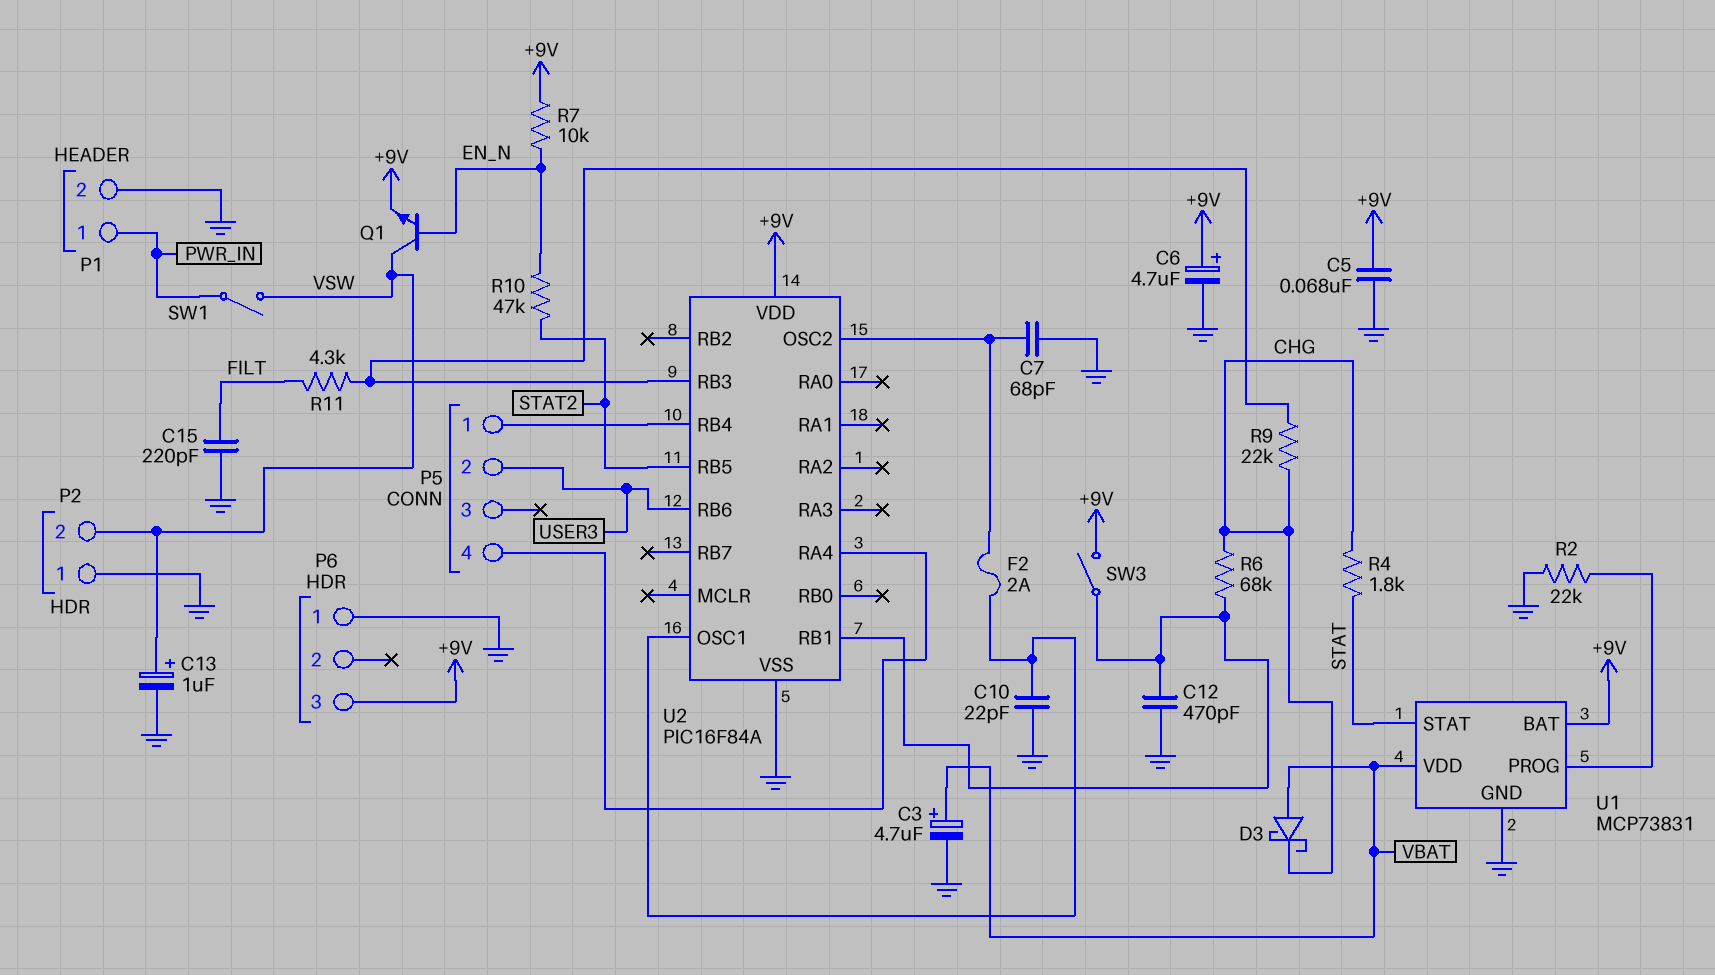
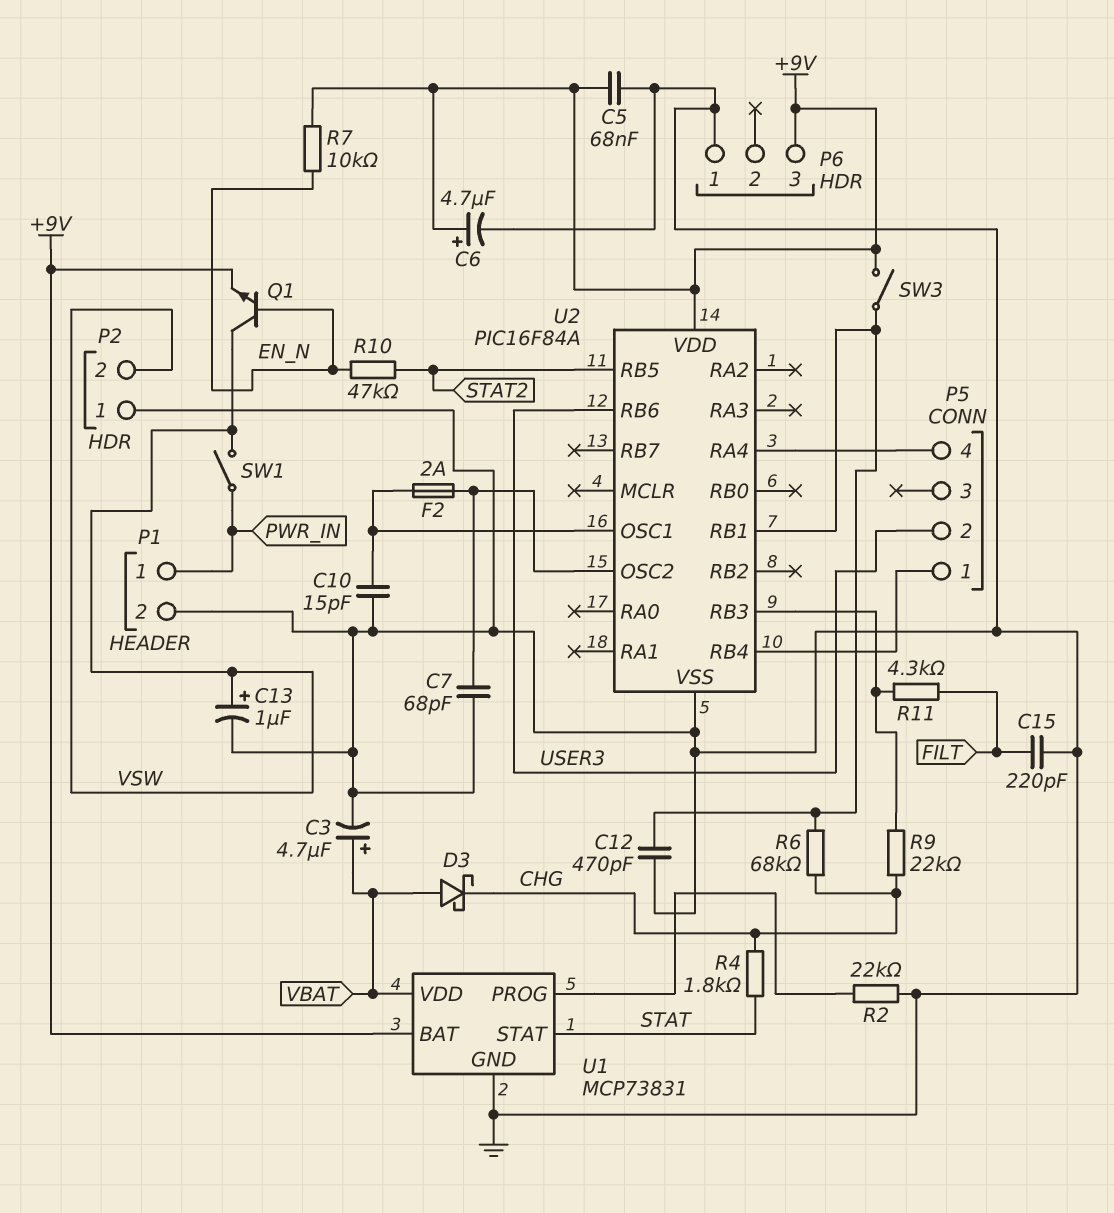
C10: 22pF (GND, U2/OSC1) -> 15pF (GND, U2/OSC1)

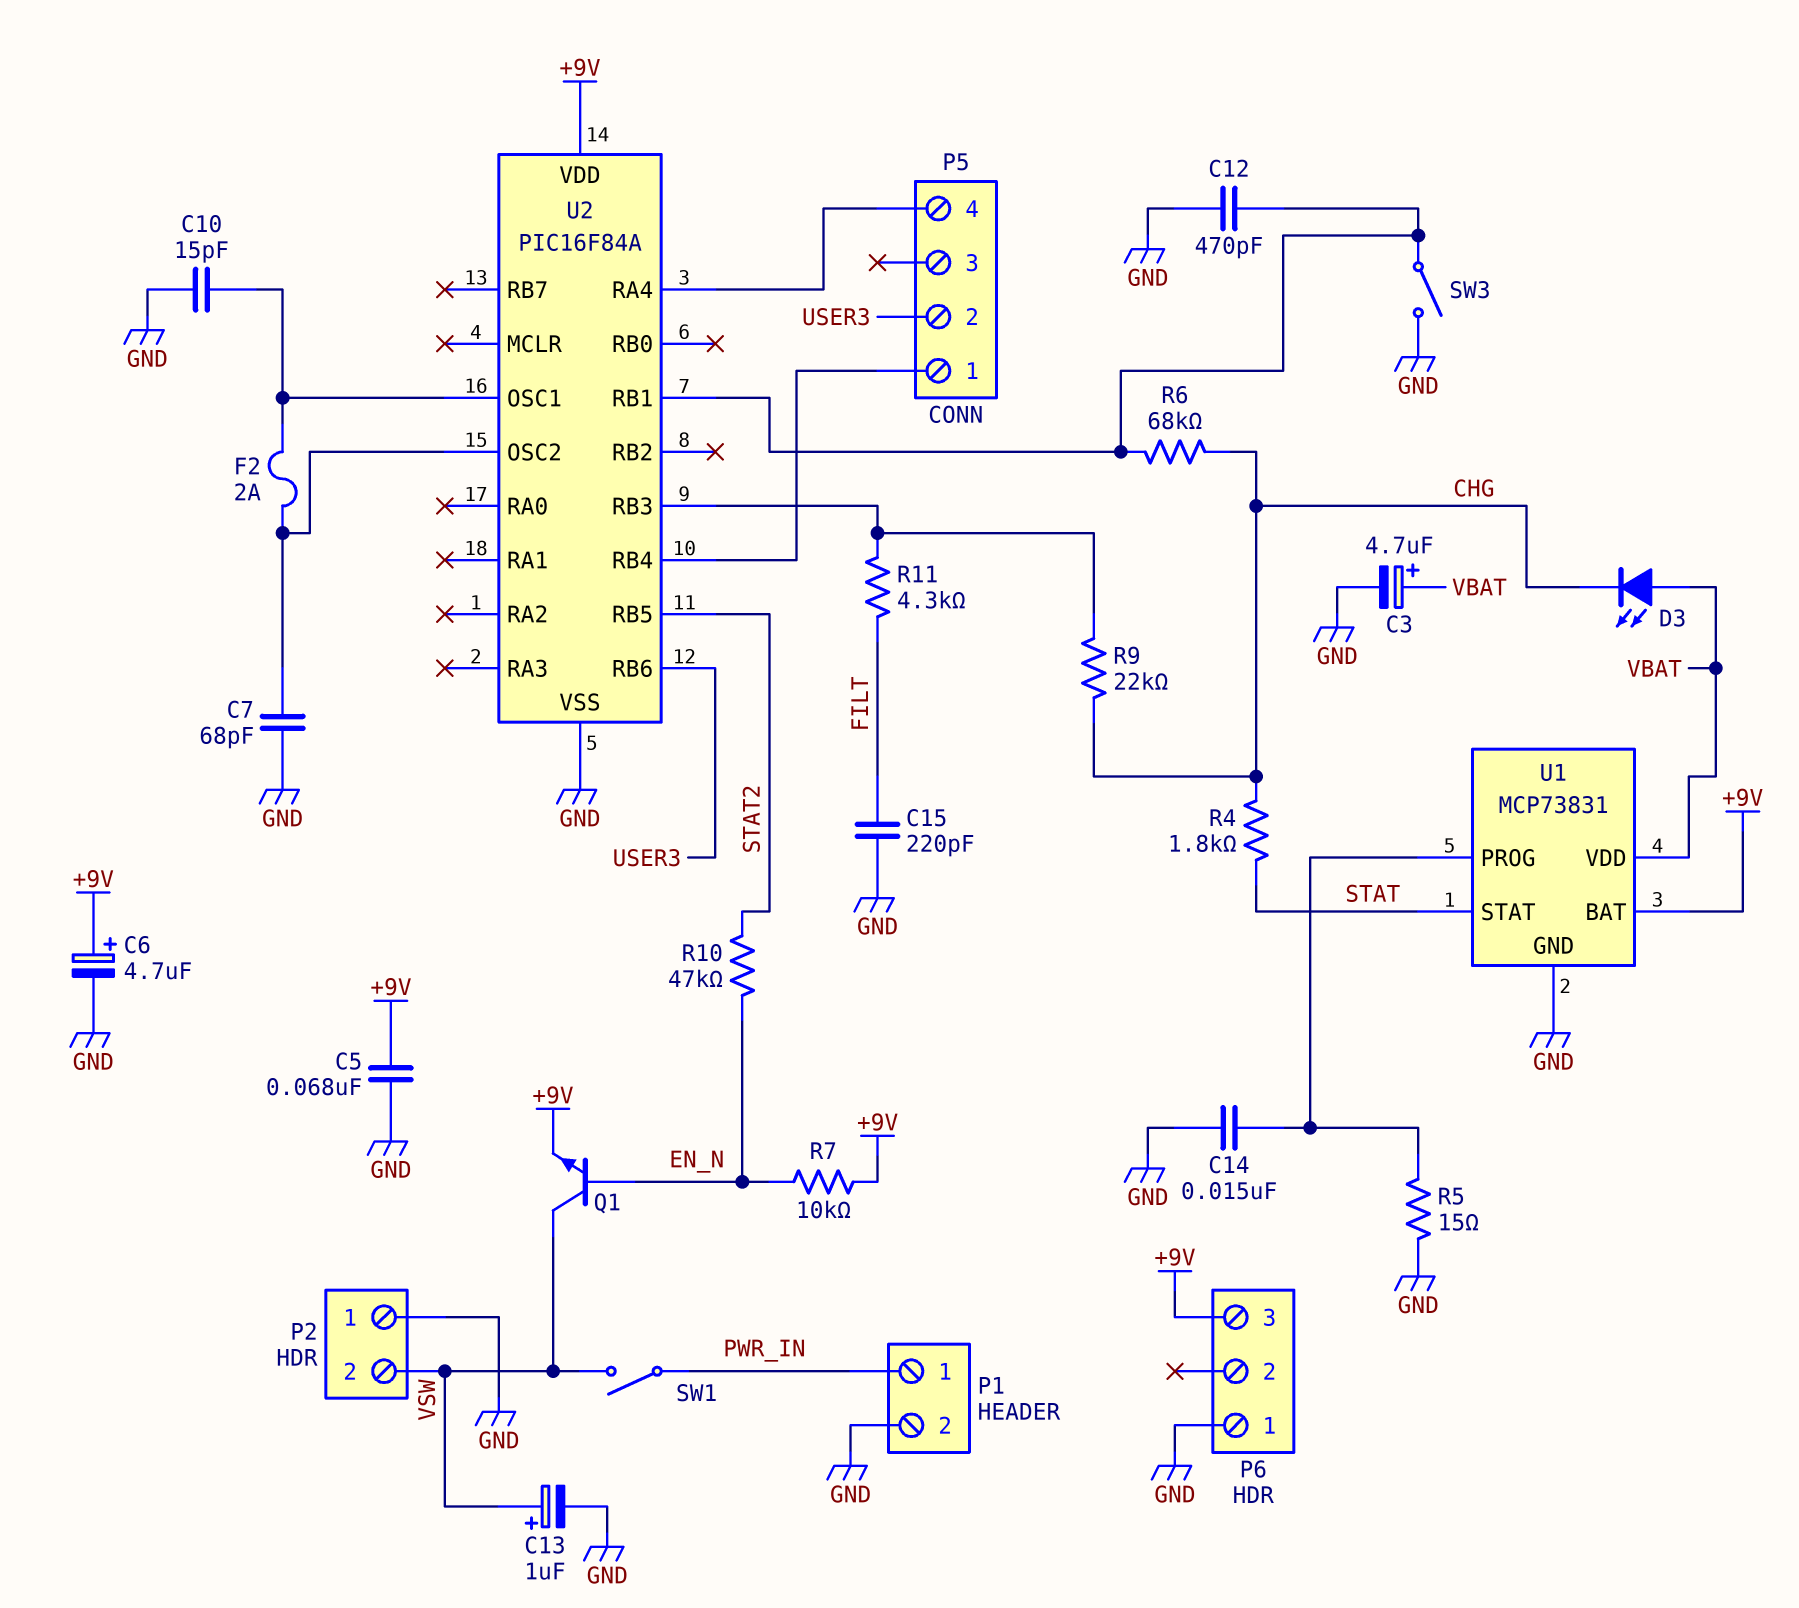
C14: none -> 15nF (GND, U1/PROG)
D3: schottky (A VBAT, K CHG) -> LED (A VBAT, K CHG)
R2: 22k (GND, U1/PROG) -> none
R5: none -> 15 (GND, U1/PROG)
SW3: switch (+9V, U2/RB1) -> switch (GND, U2/RB1)

